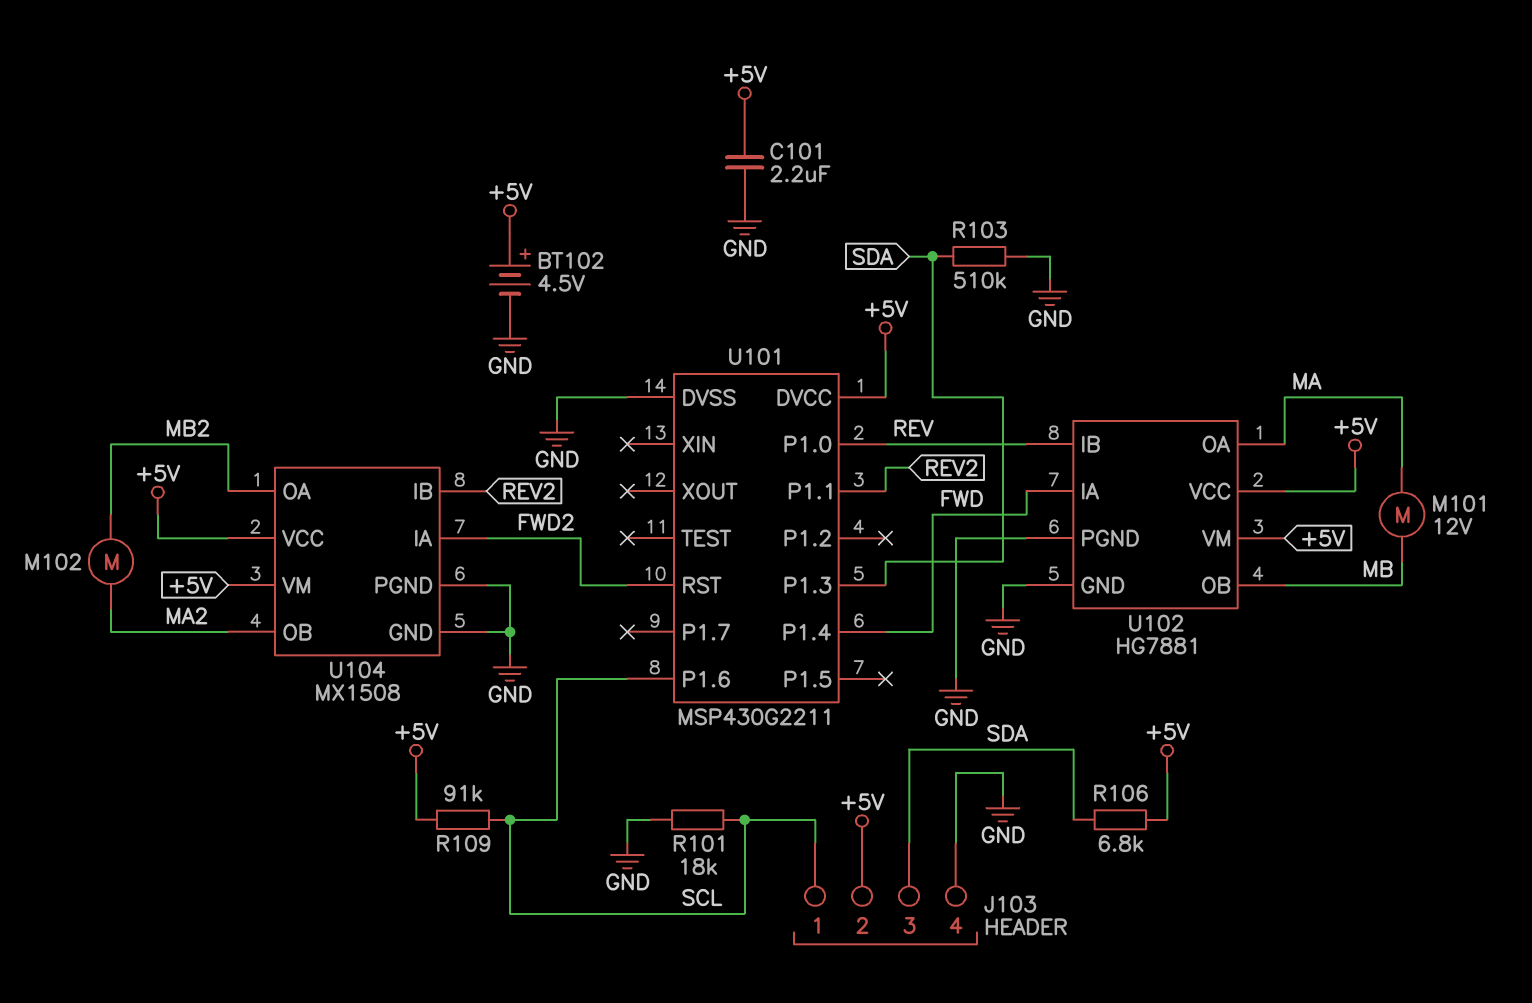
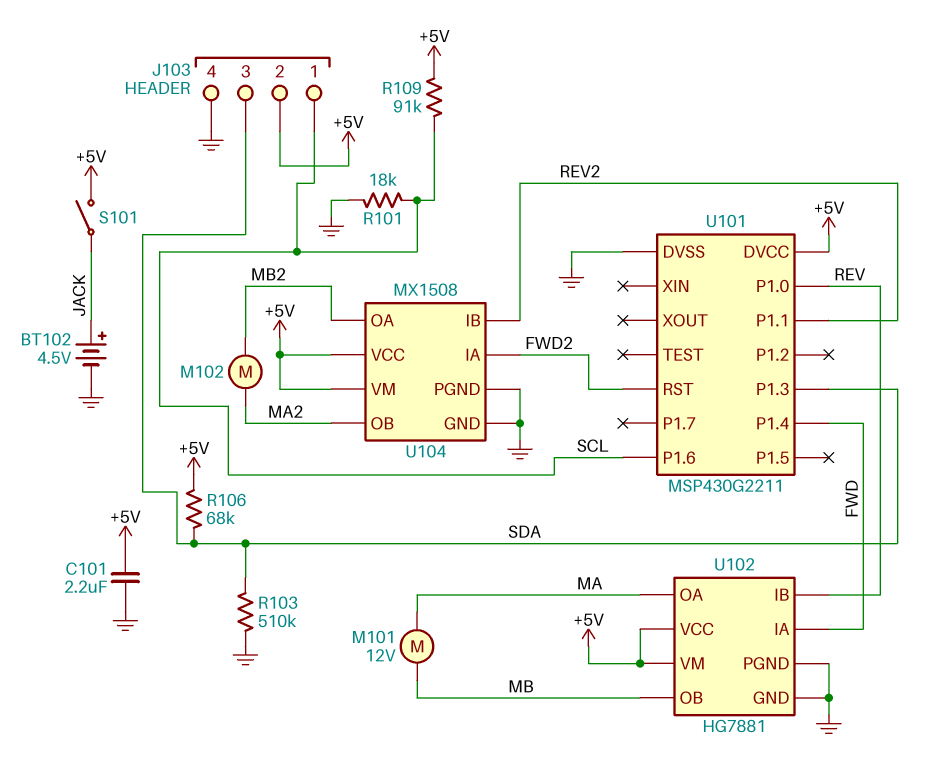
BT102: 4.5V (plus +5V, minus GND) -> 4.5V (plus JACK, minus GND)
R106: 6.8k (+5V, SDA) -> 68k (+5V, SDA)
S101: none -> switch (+5V, JACK)

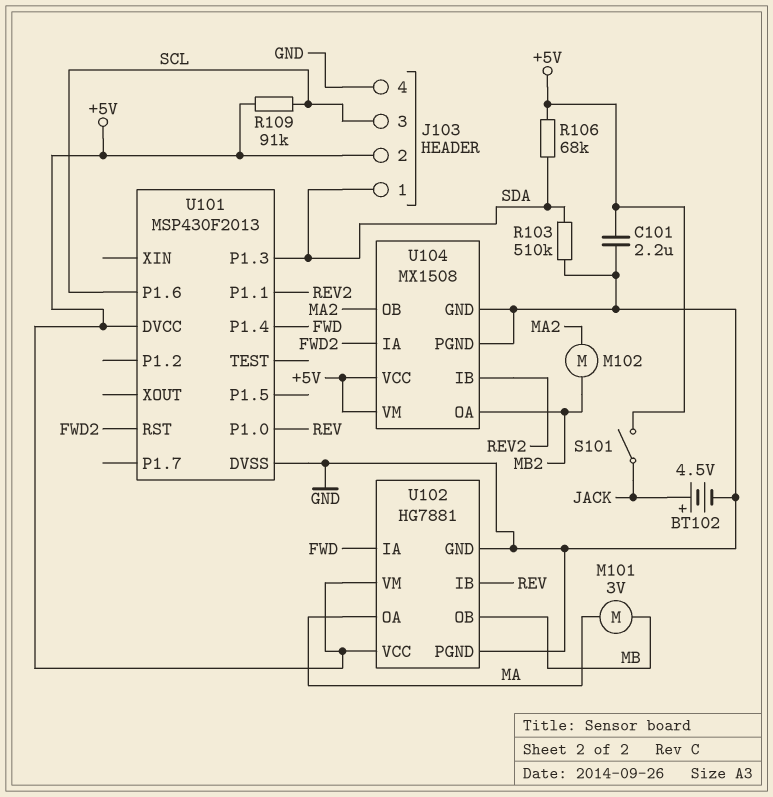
J103 pin 1: SCL -> SDA
J103 pin 3: SDA -> SCL
M101: motor 12V (MA, MB) -> motor 3V (MA, MB)
R101: 18k (GND, SCL) -> none
U101: MSP430G2211 -> MSP430F2013

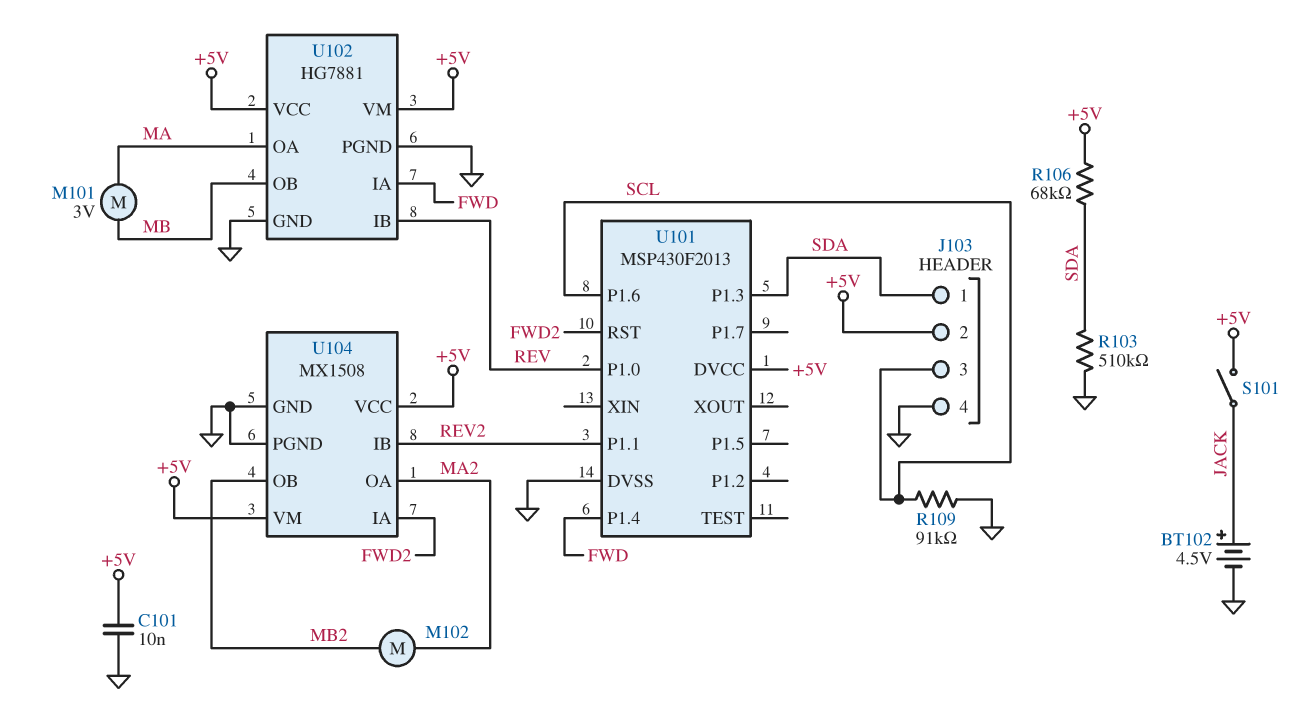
C101: 2.2uF (+5V, GND) -> 10nF (+5V, GND)
R109: 91k (+5V, SCL) -> 91k (GND, SCL)
U104 pin OA: MB2 -> MA2
U104 pin OB: MA2 -> MB2

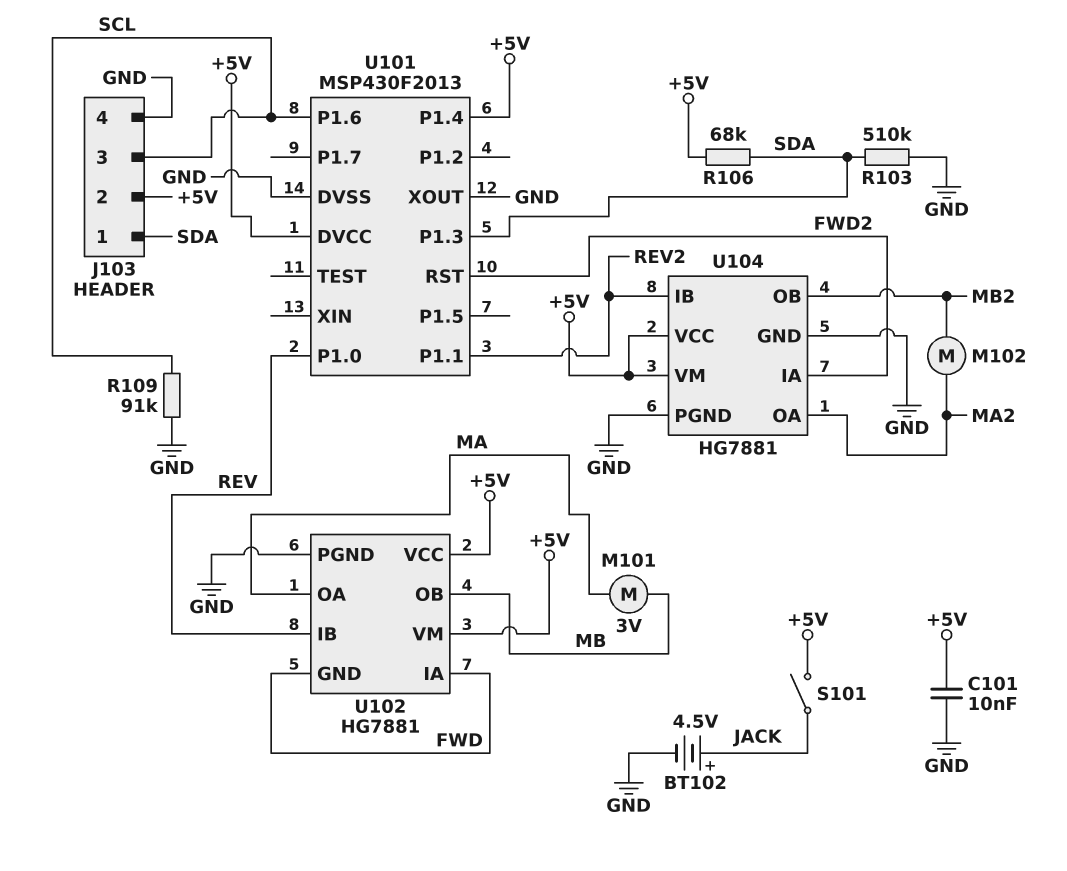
U101 pin P1.4: FWD -> +5V
U101 pin XOUT: none -> GND
U102 pin GND: GND -> FWD
U104: MX1508 -> HG7881

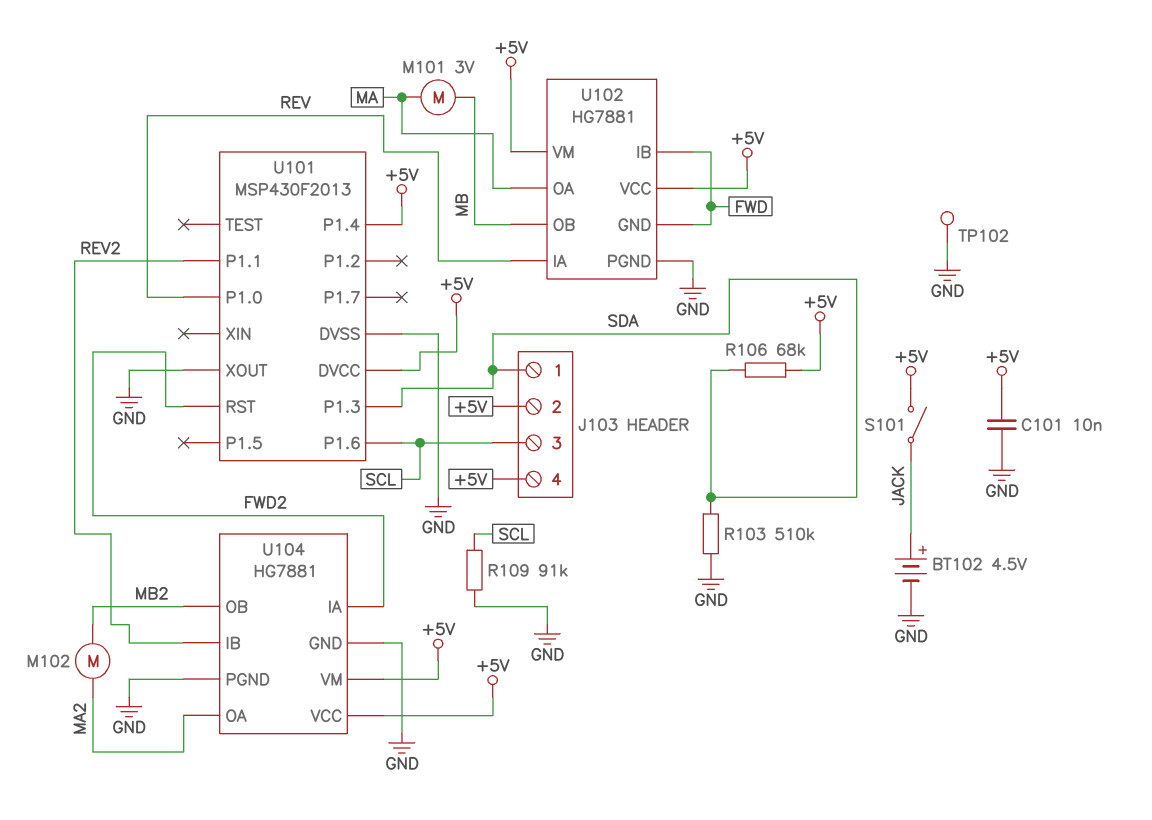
J103 pin 4: GND -> +5V
TP102: none -> test point (GND)
U102 pin IA: FWD -> REV
U102 pin IB: REV -> FWD

